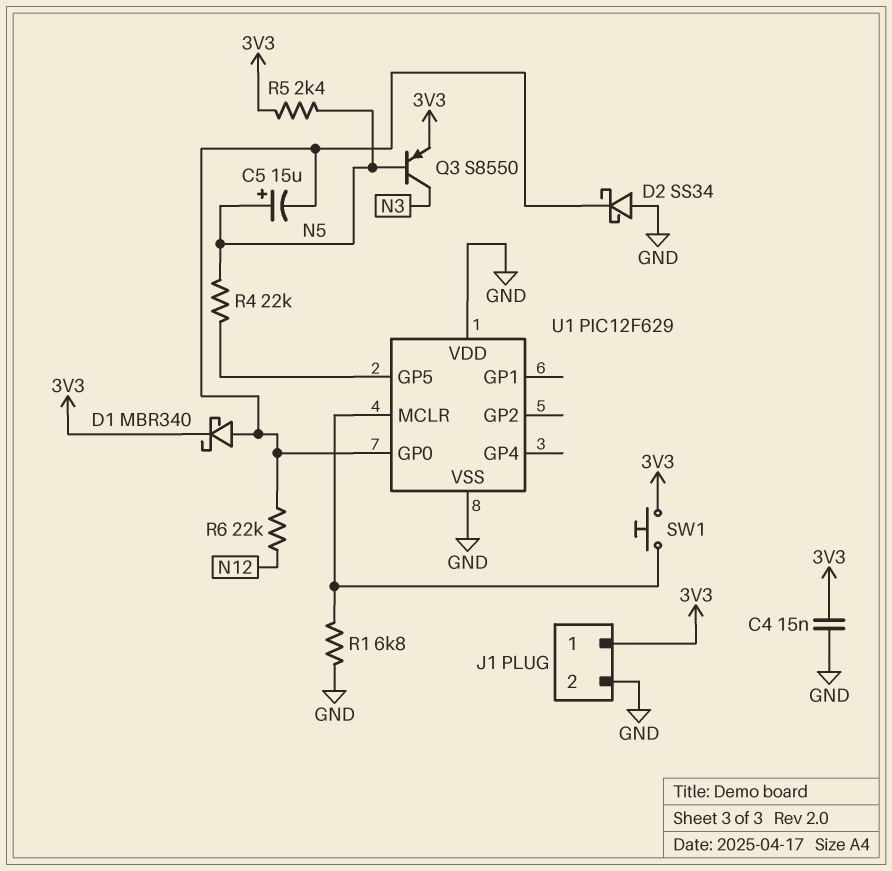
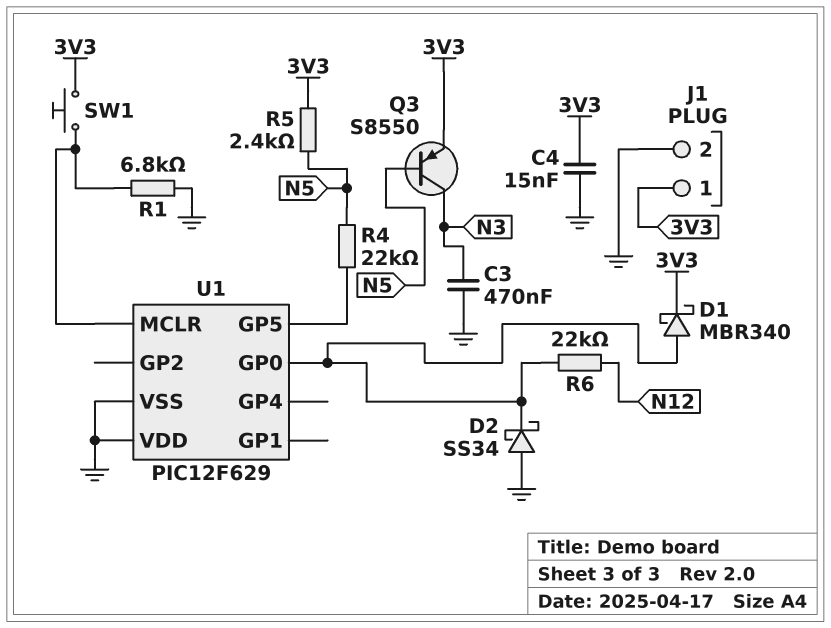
C3: none -> 470nF (GND, N3)
C5: 15uF (plus N5, minus U1/GP0) -> none

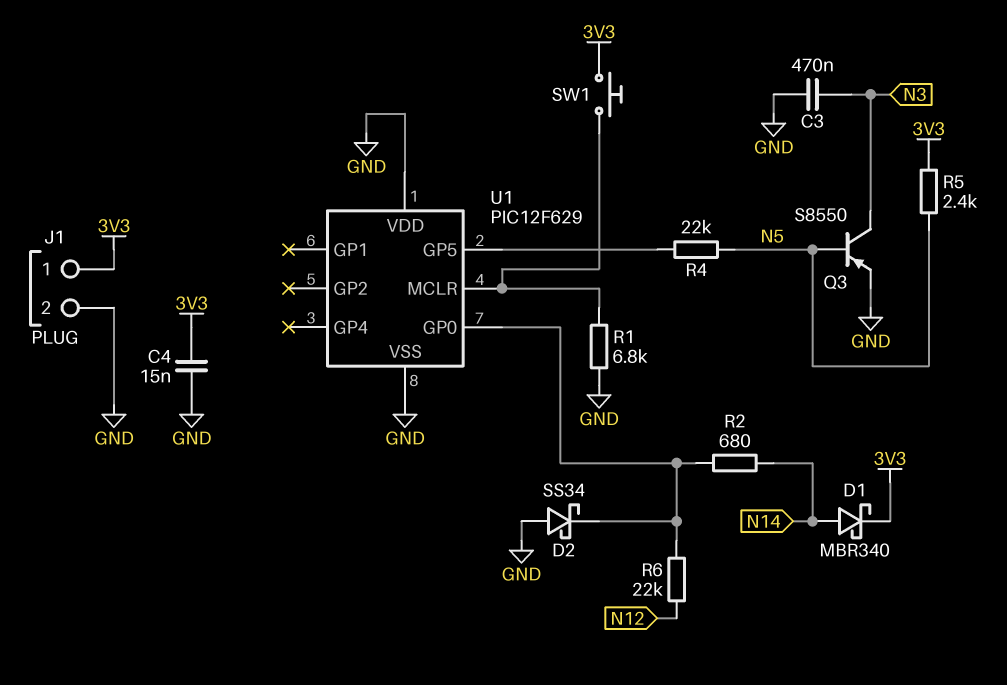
D1: schottky MBR340 (A U1/GP0, K 3V3) -> schottky MBR340 (A N14, K 3V3)
Q3: PNP S8550 (B N5, C N3, E 3V3) -> PNP S8550 (B N5, C N3, E GND)
R2: none -> 680 (N14, U1/GP0)

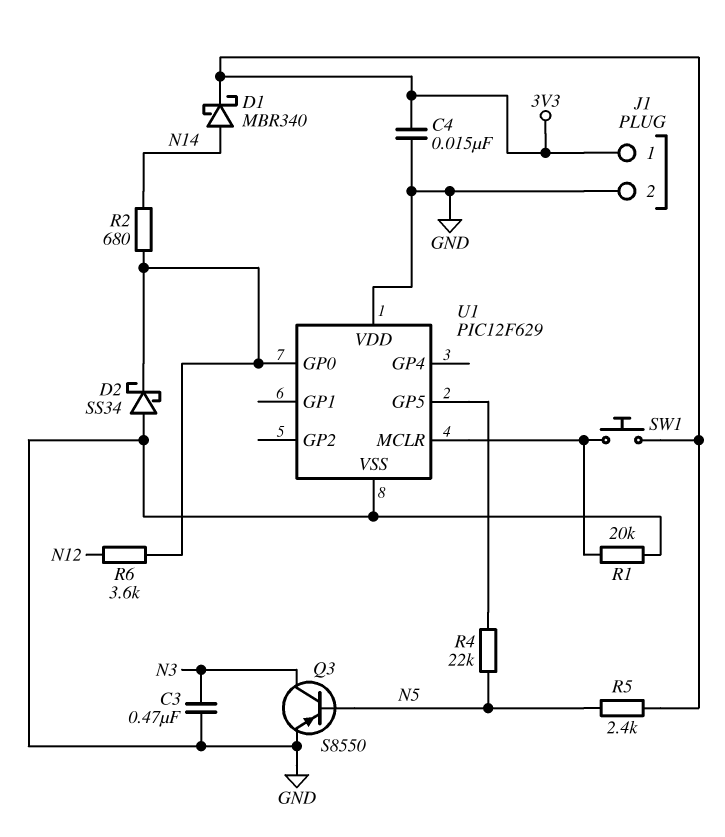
R1: 6.8k (GND, U1/MCLR) -> 20k (GND, U1/MCLR)
R6: 22k (N12, U1/GP0) -> 3.6k (N12, U1/GP0)

